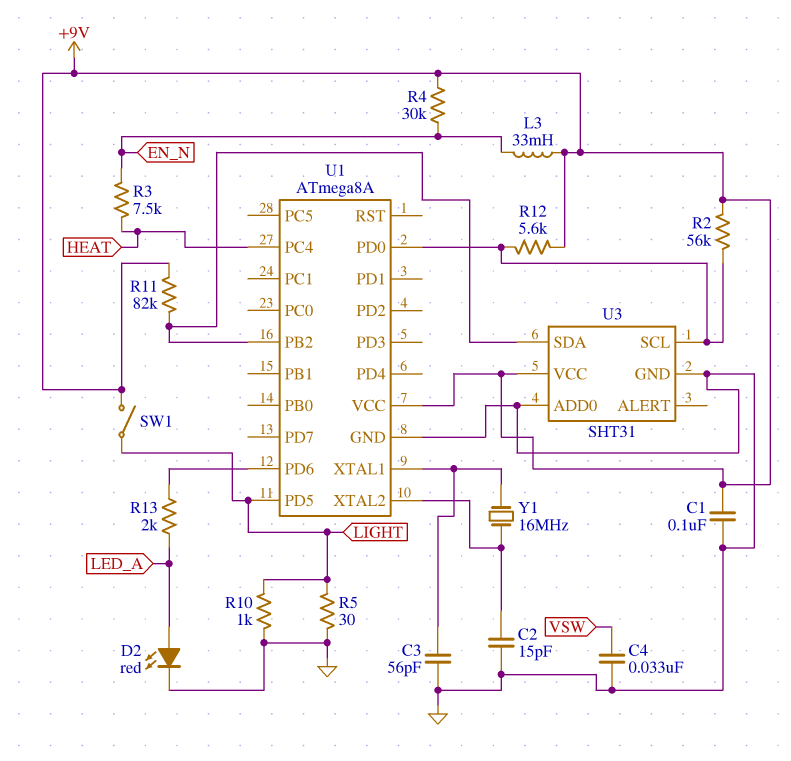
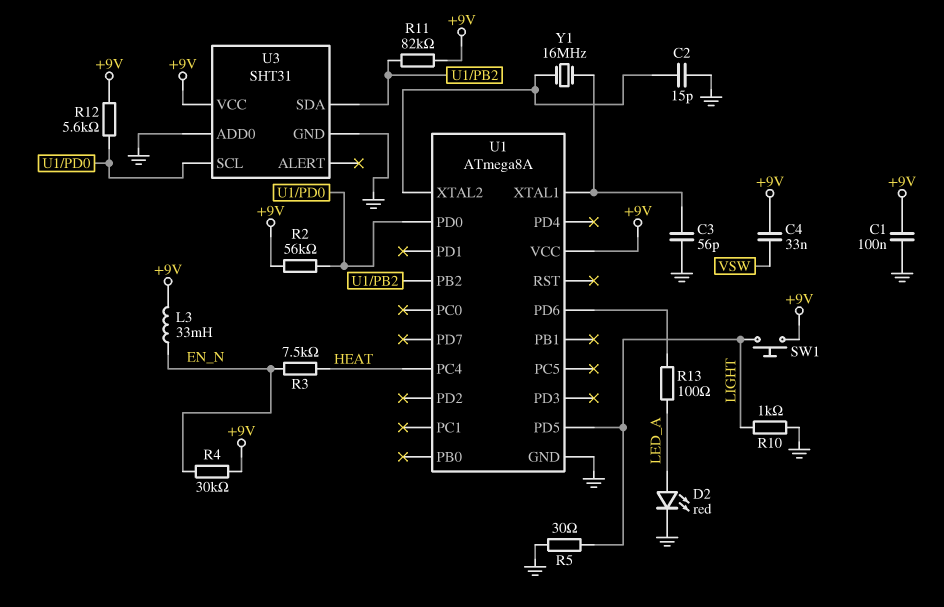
C4: 33nF (GND, VSW) -> 33nF (+9V, VSW)
R13: 2k (LED_A, U1/PD6) -> 100 (LED_A, U1/PD6)
SW1: switch (+9V, LIGHT) -> button (+9V, LIGHT)

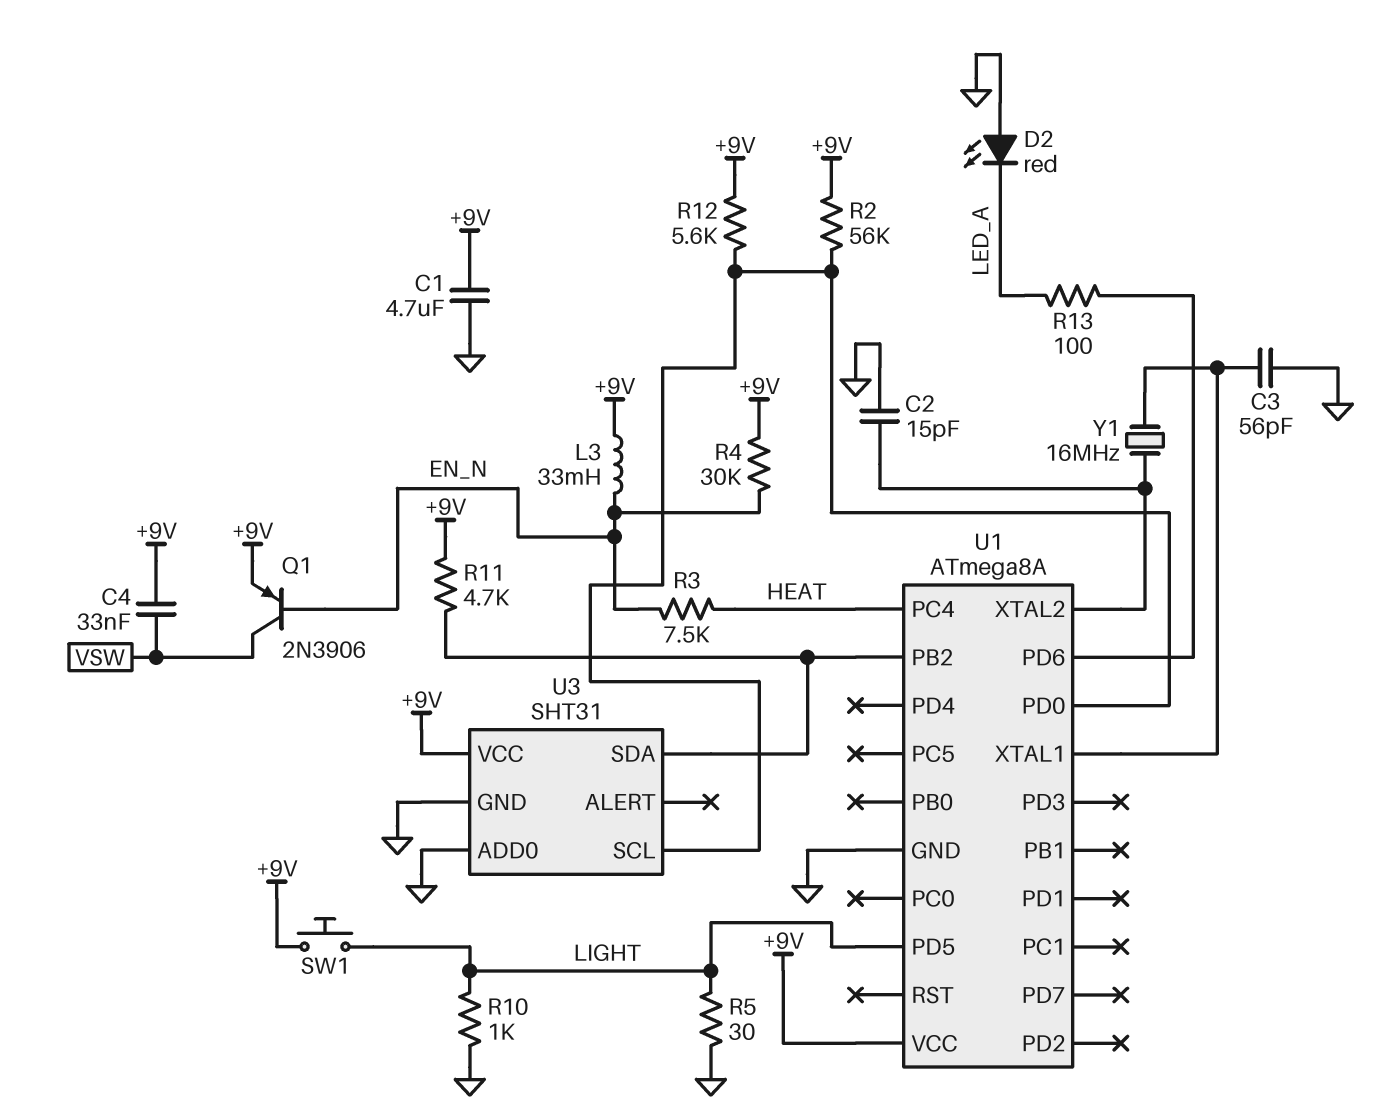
C1: 100nF (+9V, GND) -> 4.7uF (+9V, GND)
D2: LED red (A LED_A, K GND) -> LED red (A GND, K LED_A)
Q1: none -> PNP 2N3906 (B EN_N, C VSW, E +9V)
R11: 82k (+9V, U1/PB2) -> 4.7k (+9V, U1/PB2)

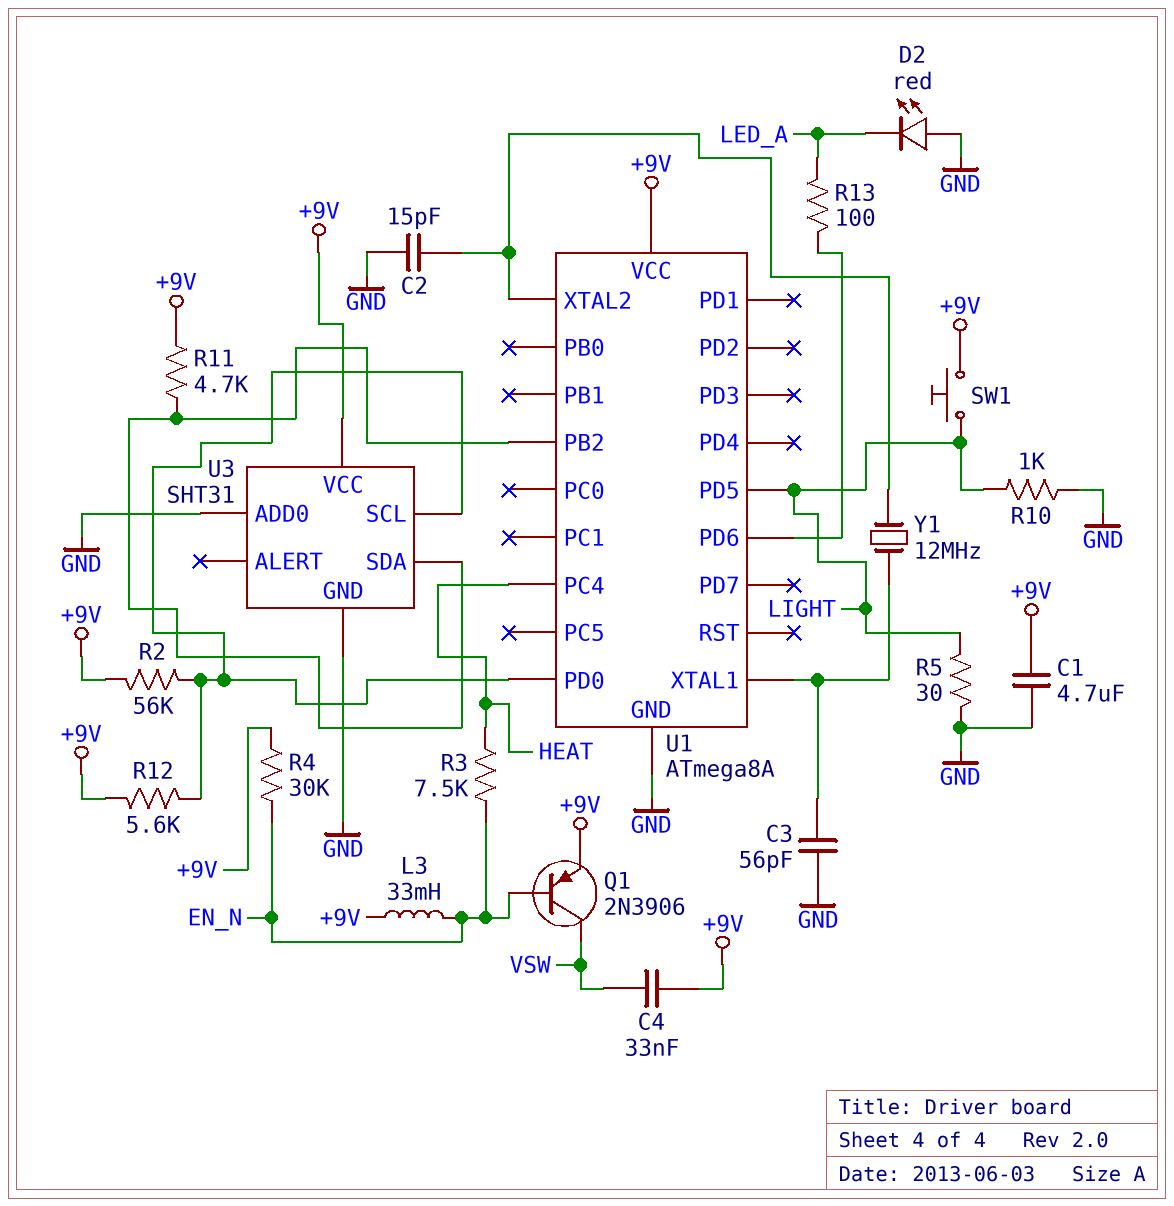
Y1: 16MHz (U1/XTAL1, U1/XTAL2) -> 12MHz (U1/XTAL1, U1/XTAL2)

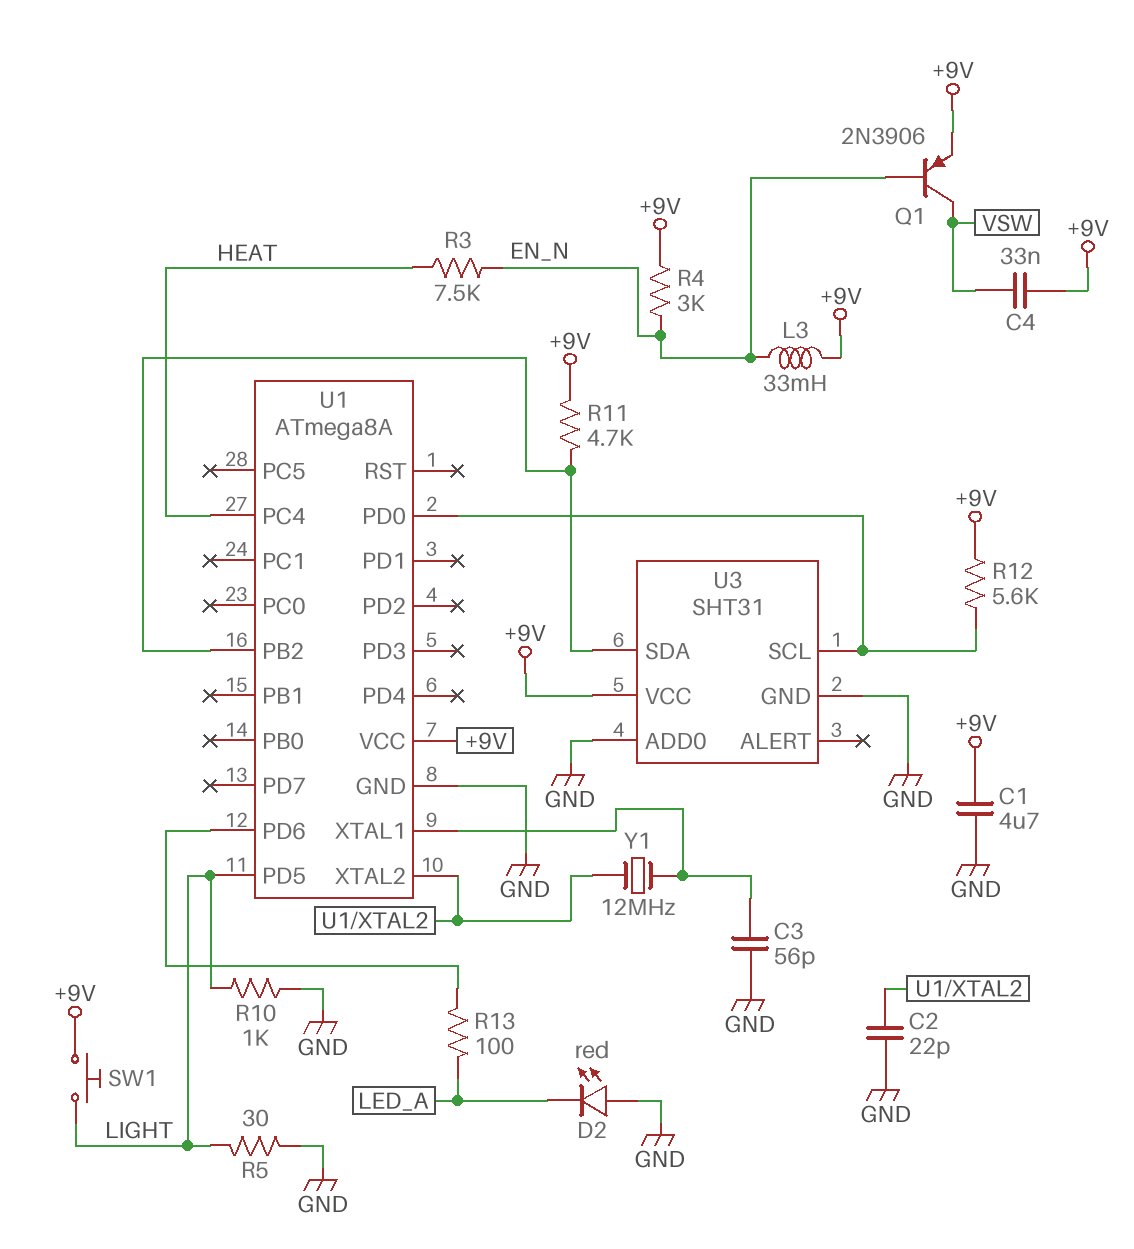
C2: 15pF (GND, U1/XTAL2) -> 22pF (GND, U1/XTAL2)
R2: 56k (+9V, U1/PD0) -> none
R4: 30k (+9V, EN_N) -> 3k (+9V, EN_N)

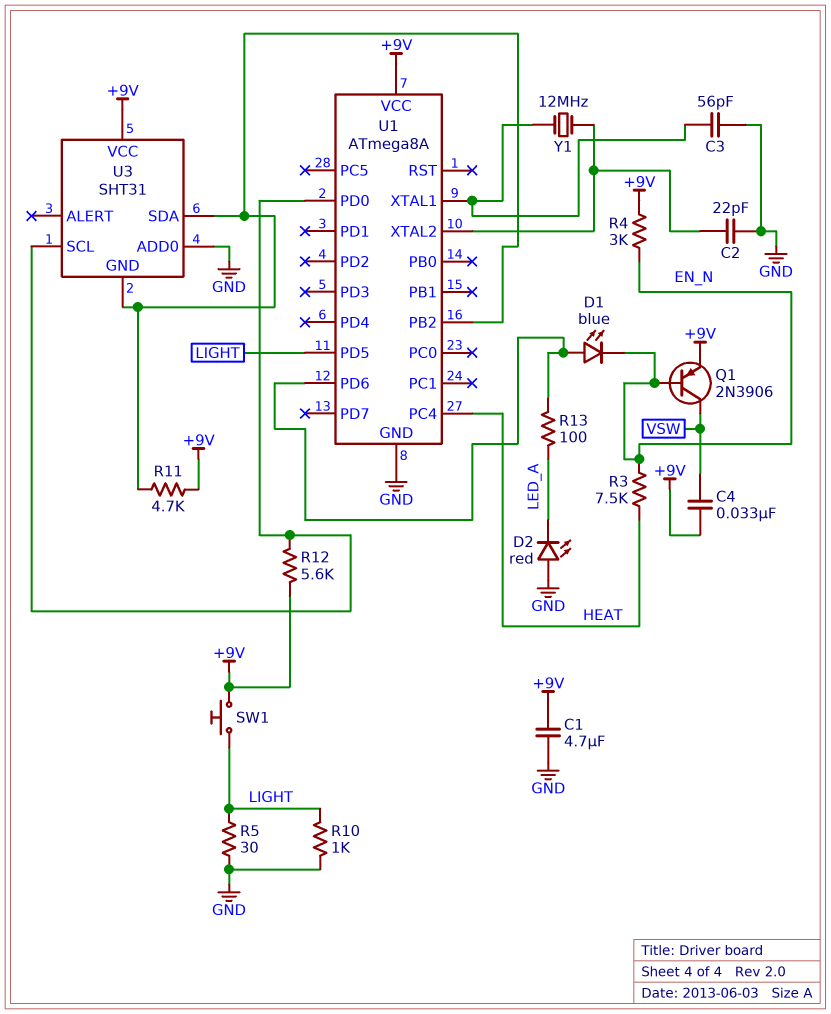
D1: none -> LED blue (A U1/PD6, K EN_N)
L3: 33mH (+9V, EN_N) -> none
U3 pin GND: GND -> U1/PB2

